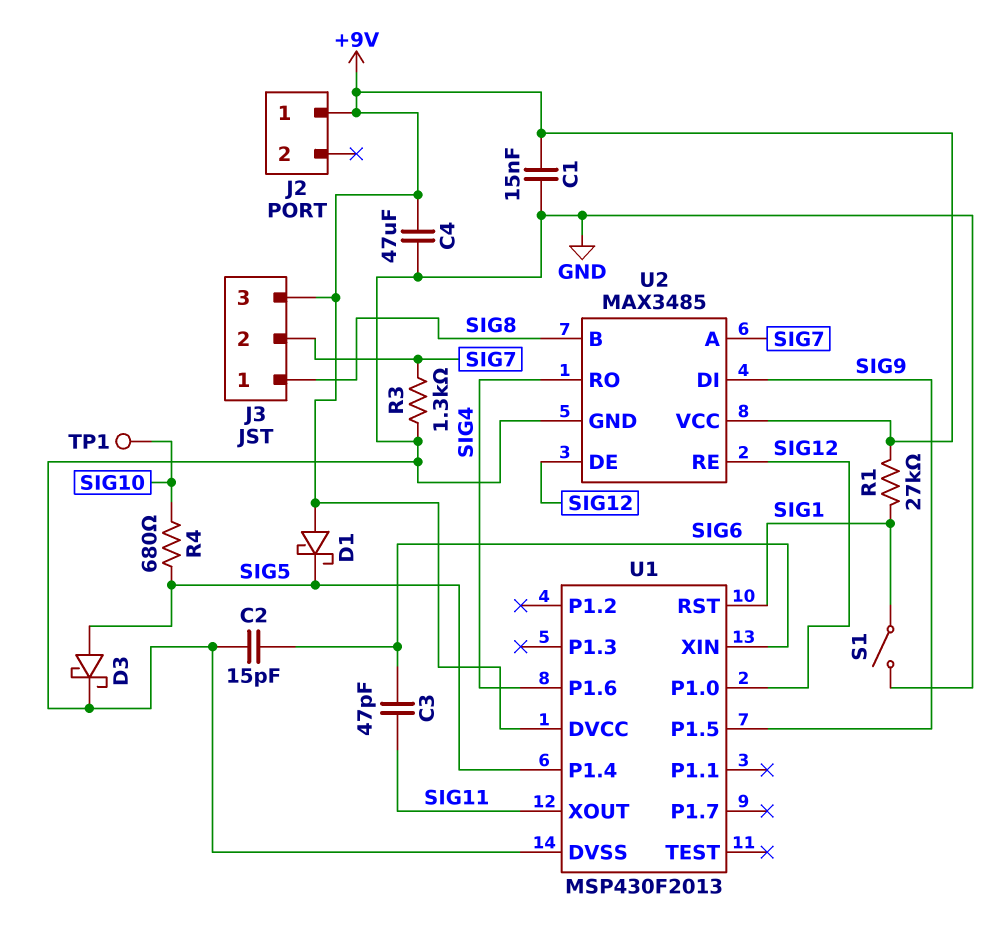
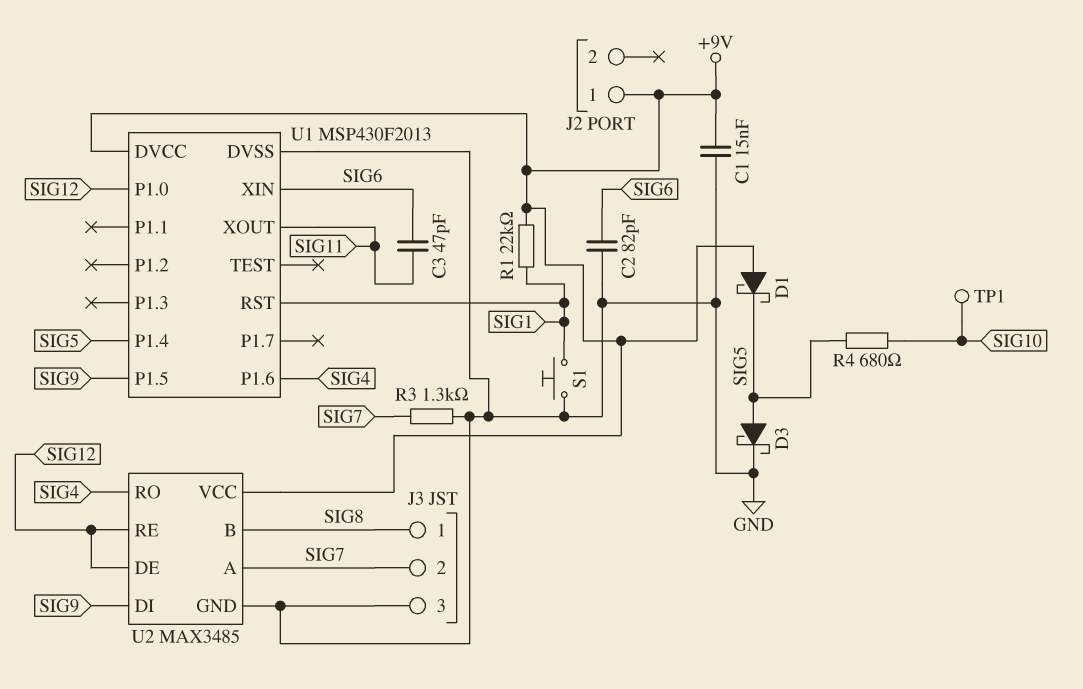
C2: 15pF (GND, SIG6) -> 82pF (GND, SIG6)
C4: 47uF (+9V, GND) -> none
J3 pin 3: +9V -> GND
R1: 27k (+9V, SIG1) -> 22k (+9V, SIG1)
S1: switch (GND, SIG1) -> button (GND, SIG1)

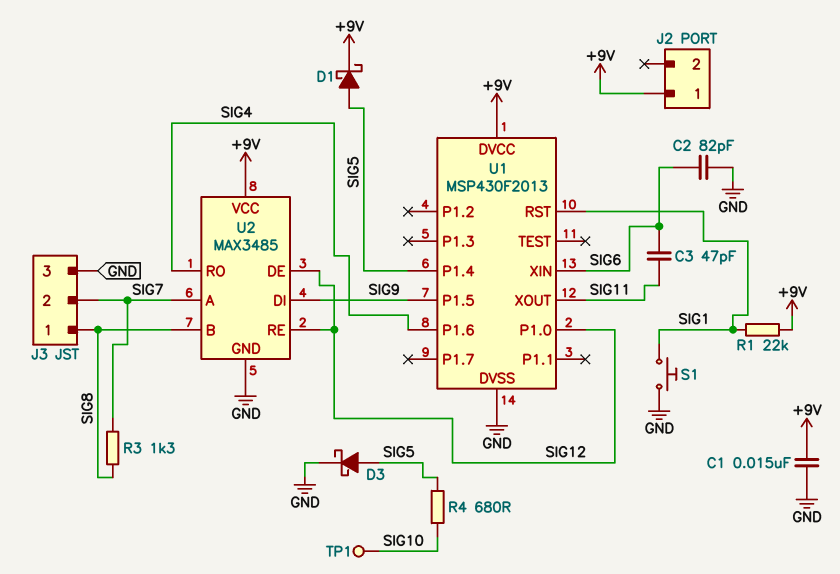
D1: schottky (A +9V, K SIG5) -> schottky (A SIG5, K +9V)
R3: 1.3k (GND, SIG7) -> 1.3k (SIG7, SIG8)

